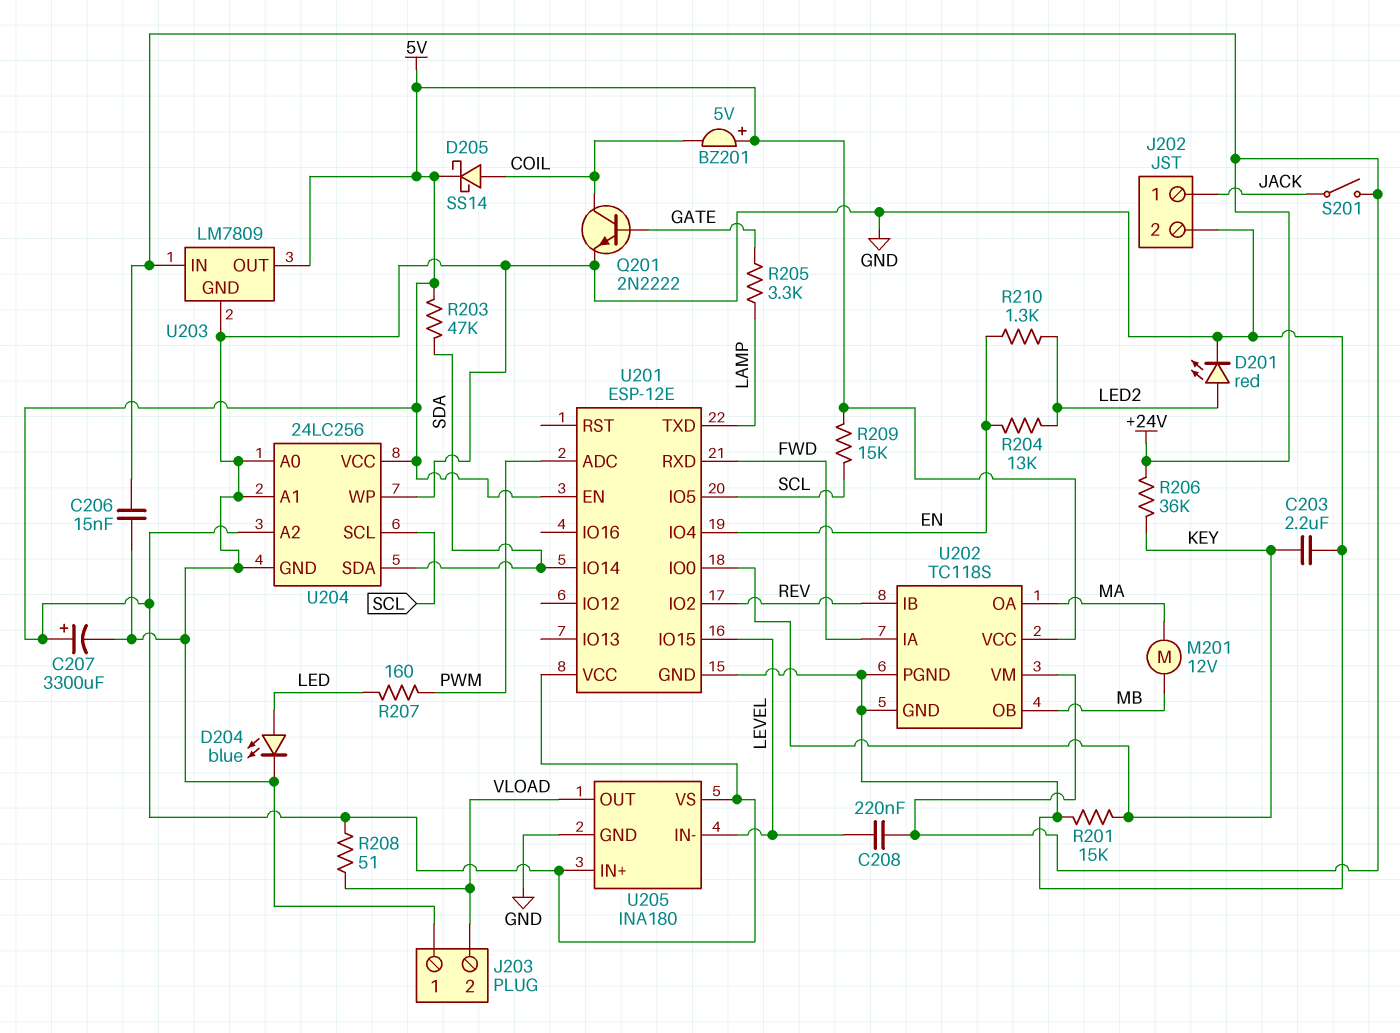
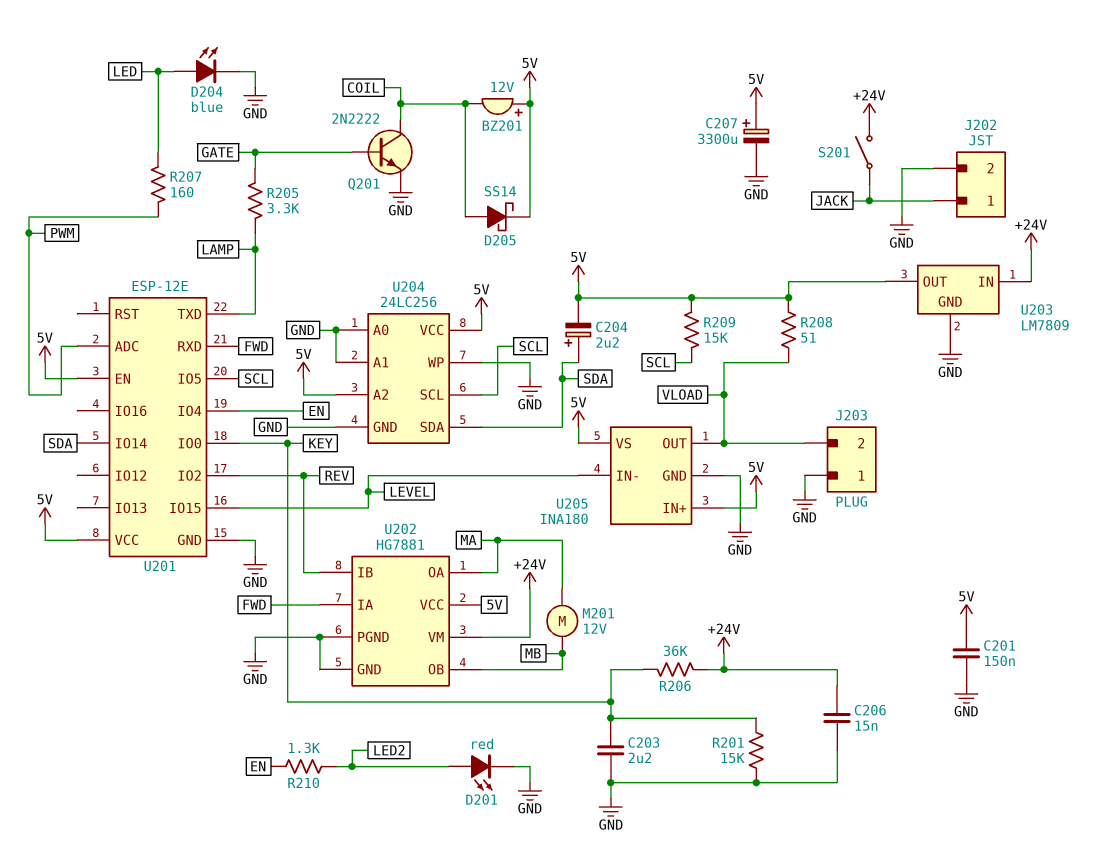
BZ201: buzzer 5V (plus 5V, minus COIL) -> buzzer 12V (plus 5V, minus COIL)
C201: none -> 150nF (5V, GND)
C204: none -> 2.2uF (plus SDA, minus 5V)
C208: 220nF (+24V, LEVEL) -> none
R203: 47k (5V, SDA) -> none
R204: 13k (EN, LED2) -> none
U202: TC118S -> HG7881

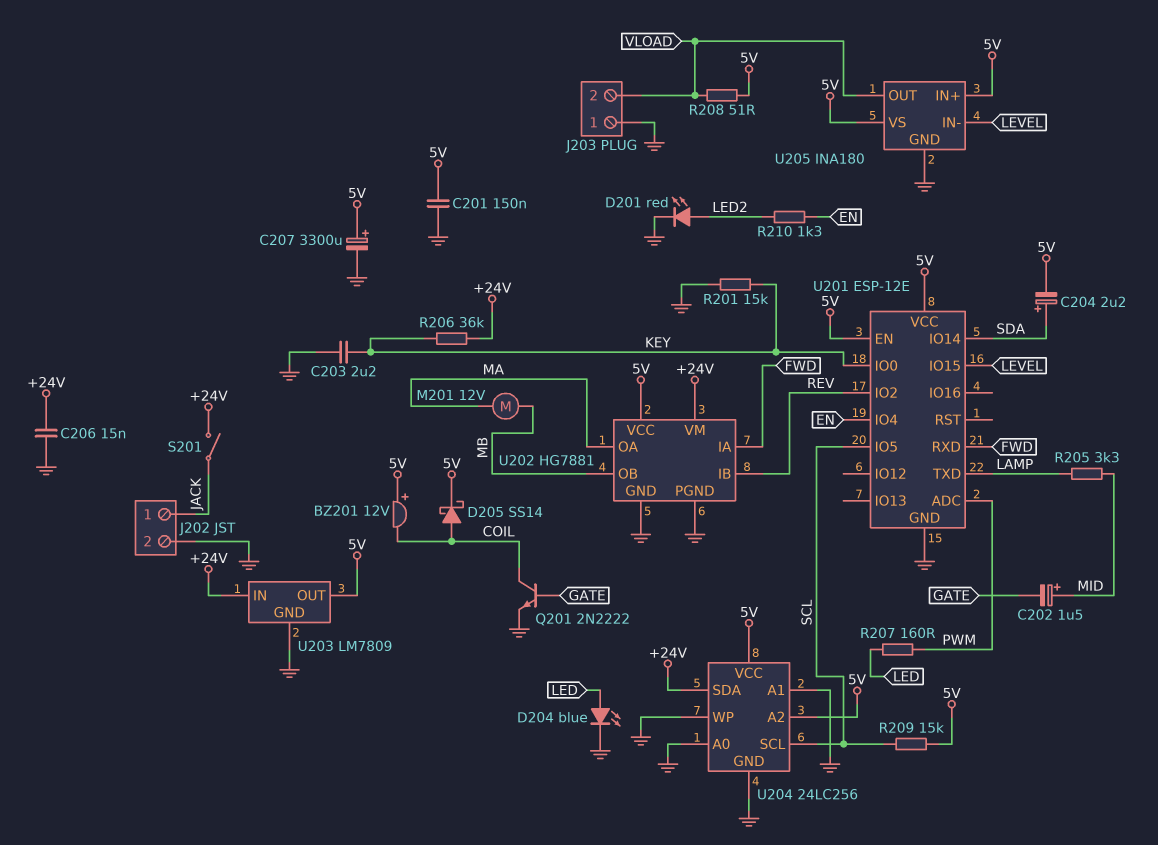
C202: none -> 1.5uF (plus MID, minus GATE)
R205: 3.3k (GATE, LAMP) -> 3.3k (LAMP, MID)
U204 pin SDA: SDA -> +24V

